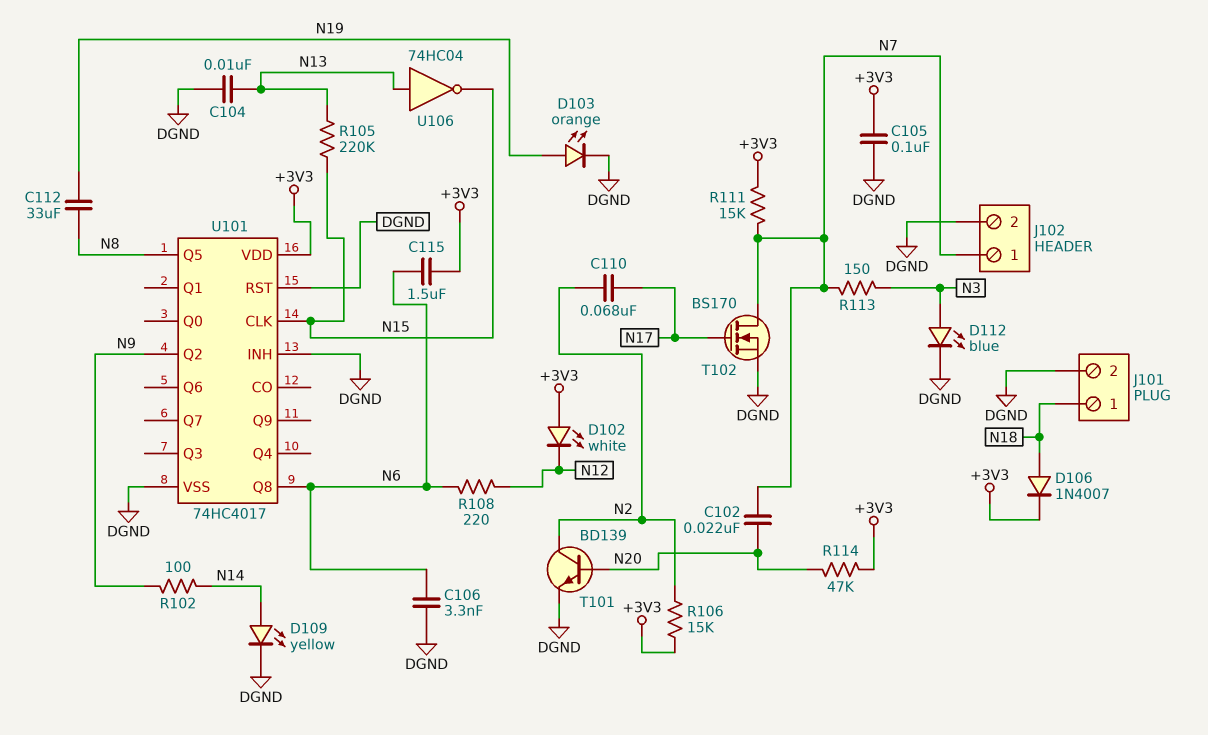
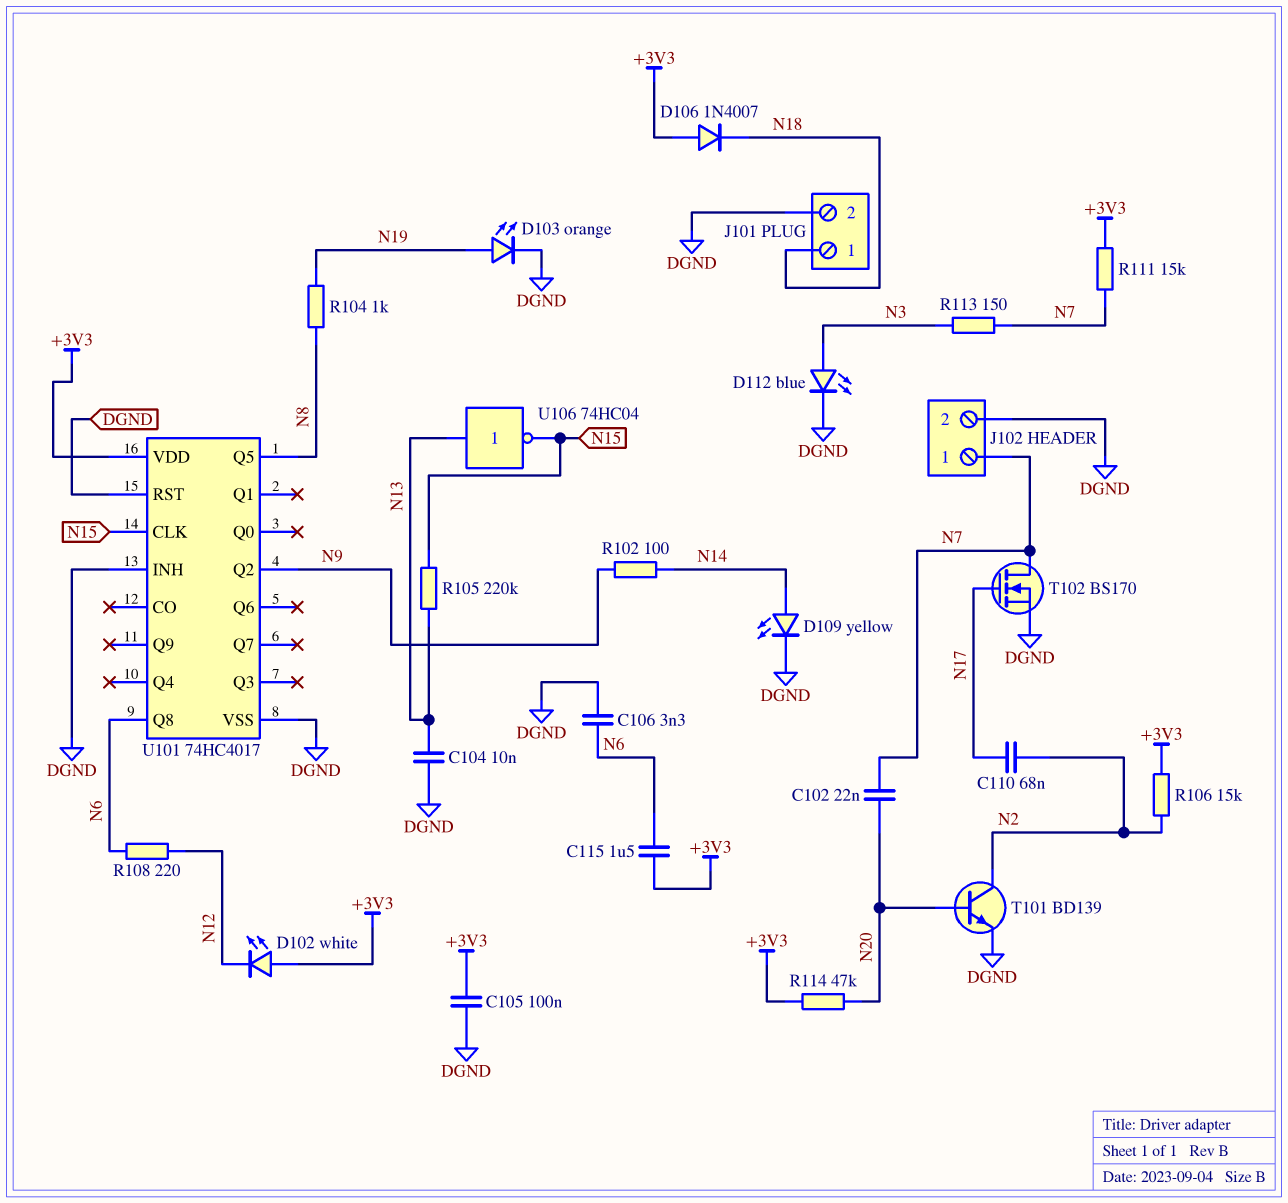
C112: 33uF (N8, N19) -> none
D106: diode 1N4007 (A N18, K +3V3) -> diode 1N4007 (A +3V3, K N18)
R104: none -> 1k (N8, N19)

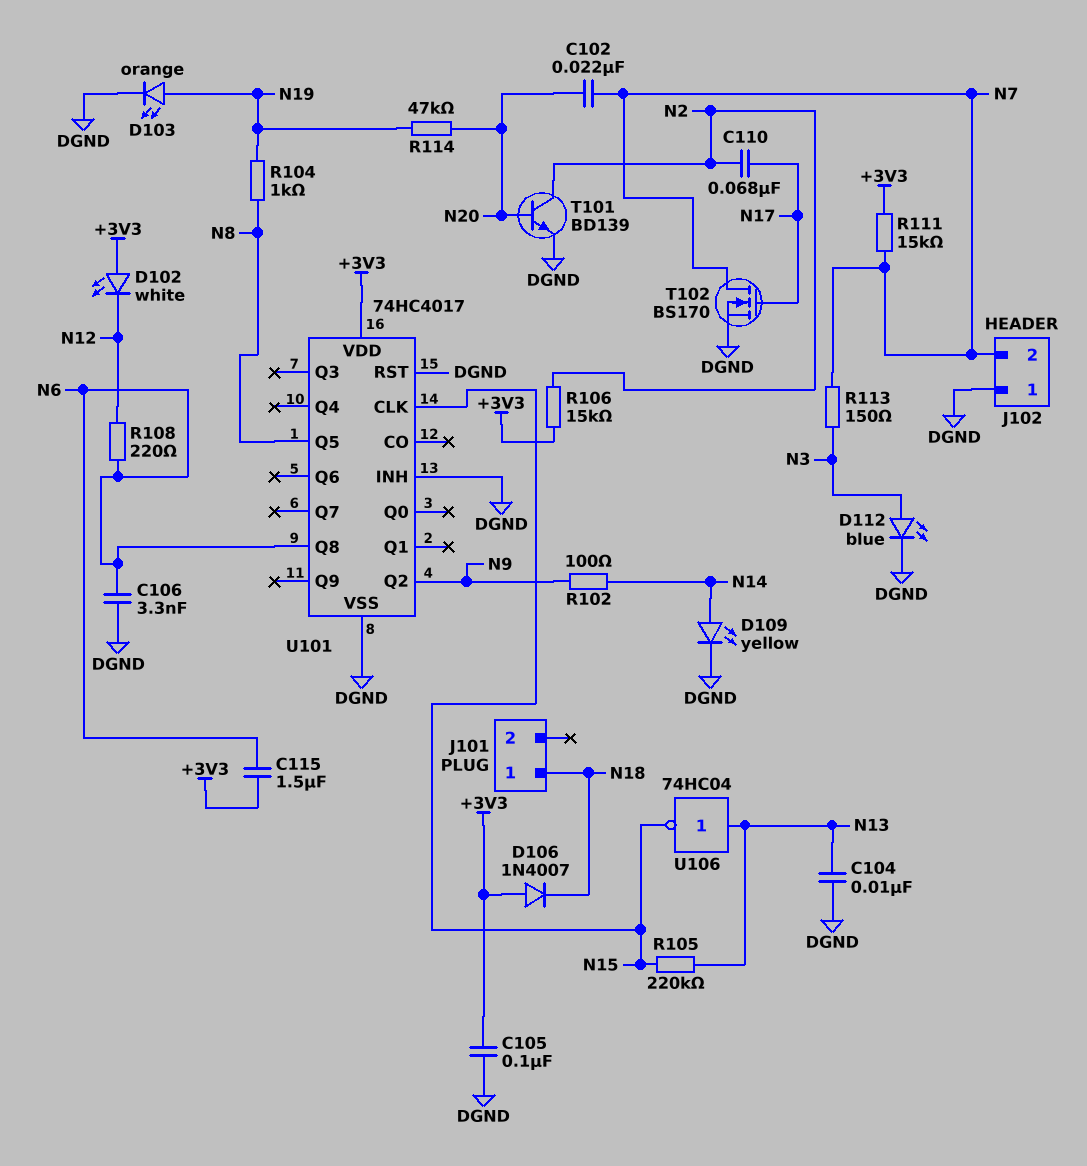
J101 pin 2: DGND -> none
J102 pin 1: N7 -> DGND
J102 pin 2: DGND -> N7
R114: 47k (+3V3, N20) -> 47k (N19, N20)

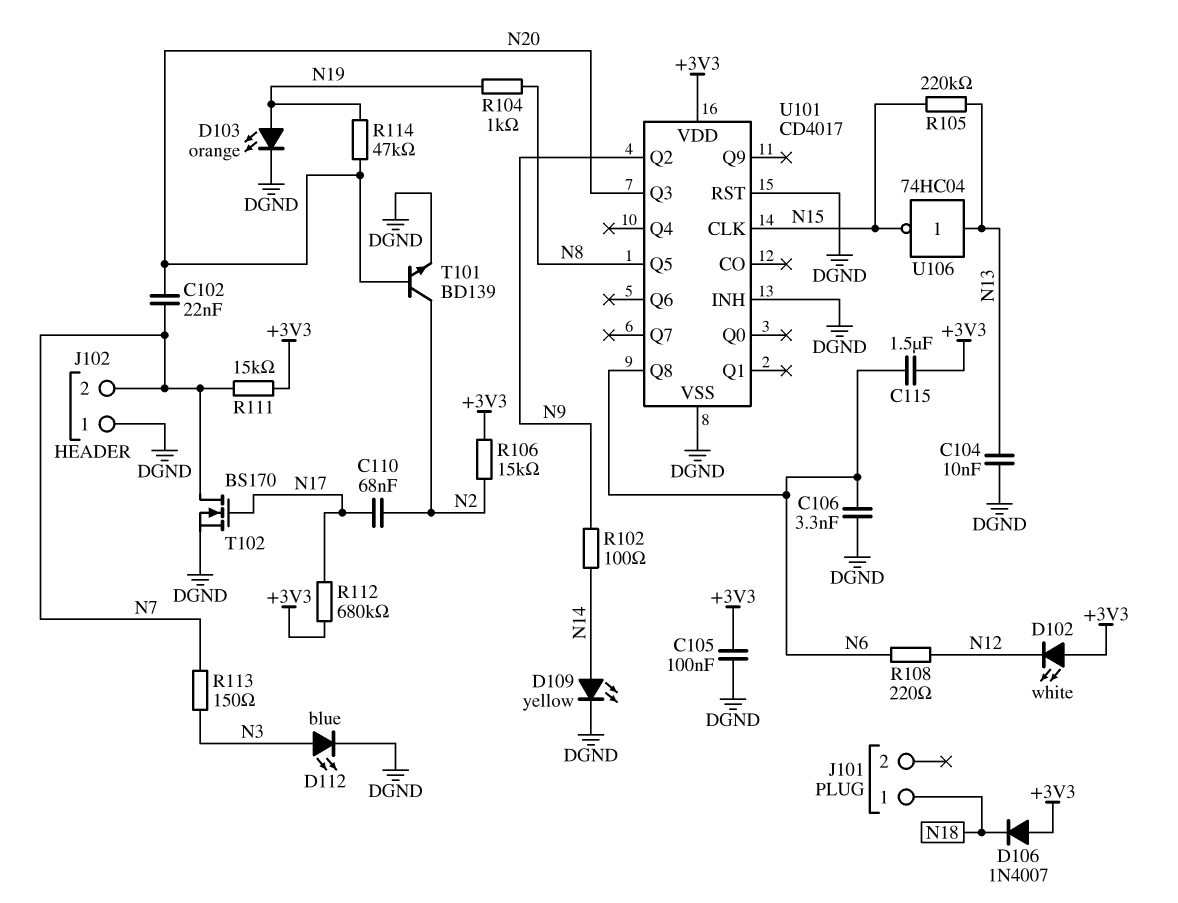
R112: none -> 680k (+3V3, N17)
U101: 74HC4017 -> CD4017
U101 pin Q3: none -> N20

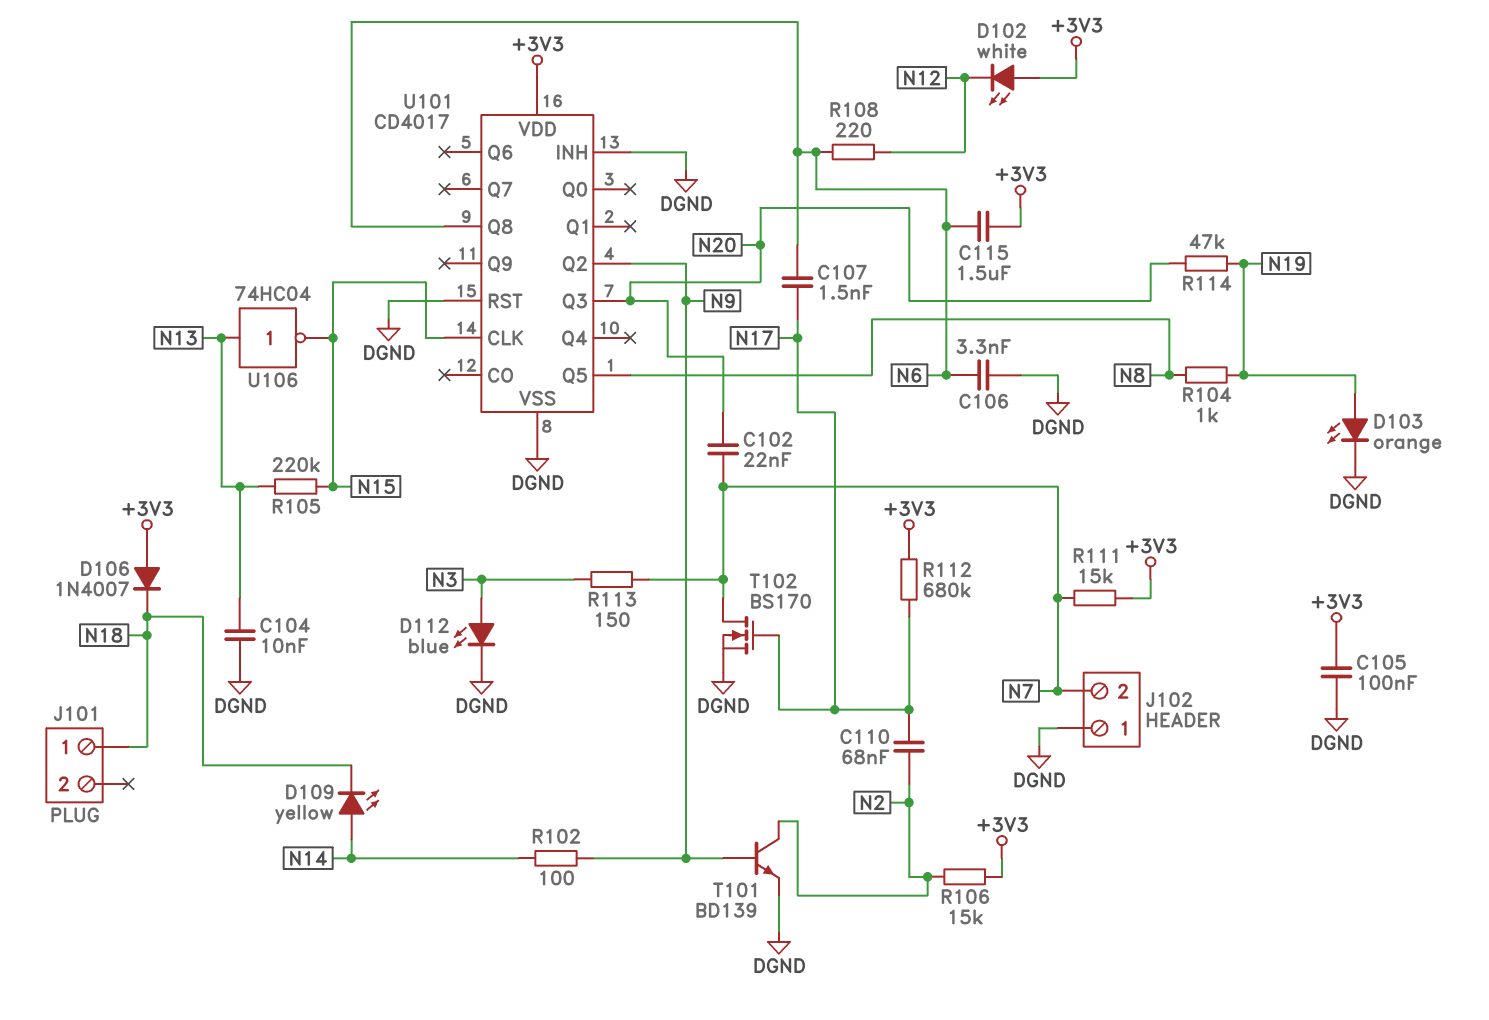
C107: none -> 1.5nF (N6, N17)
D109: LED yellow (A N14, K DGND) -> LED yellow (A N14, K N18)
T101: NPN BD139 (B N20, C N2, E DGND) -> NPN BD139 (B N9, C N2, E DGND)

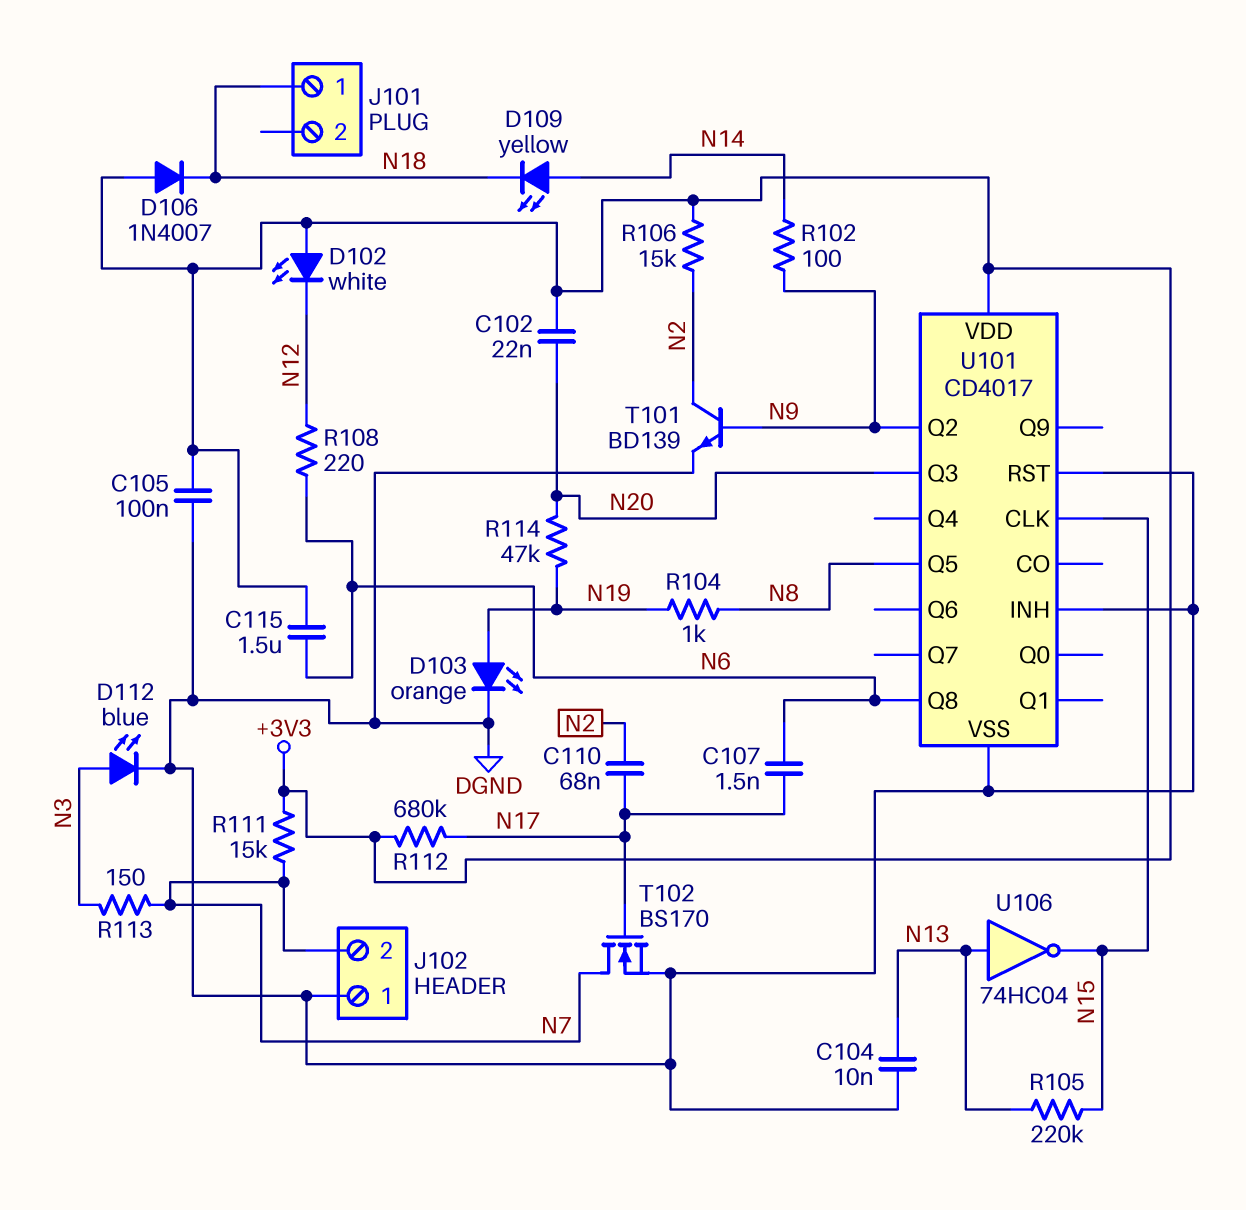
C102: 22nF (N7, N20) -> 22nF (+3V3, N20)
C106: 3.3nF (DGND, N6) -> none

